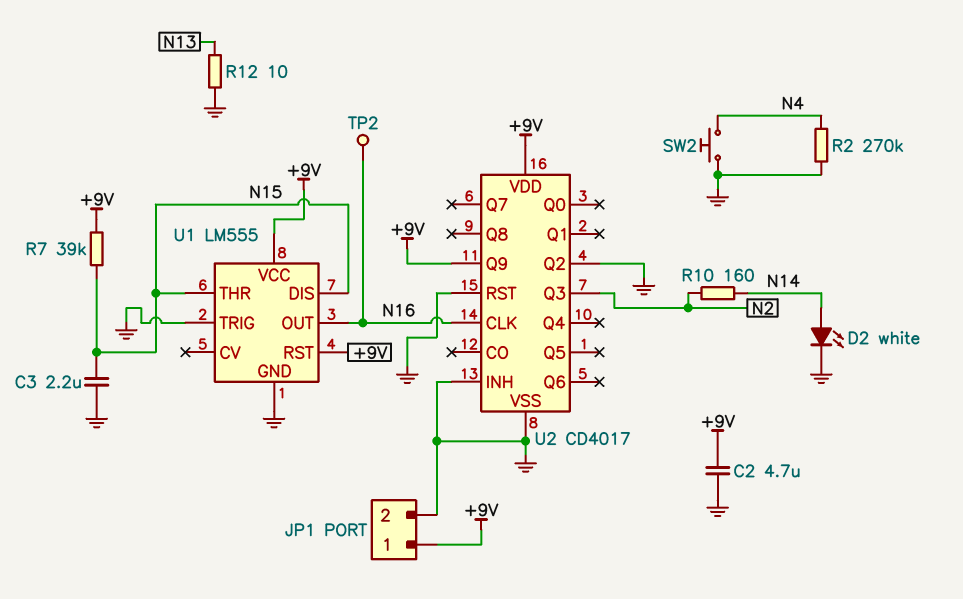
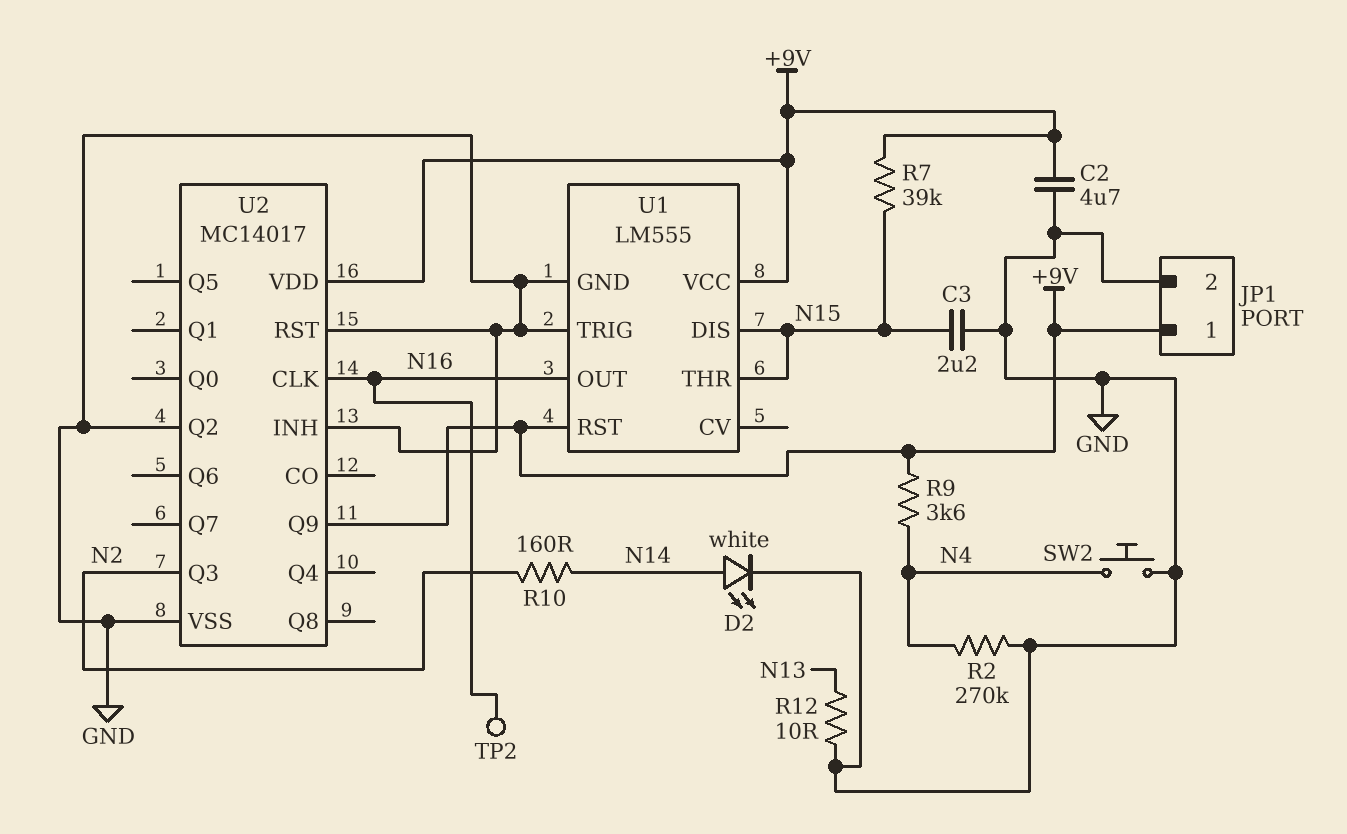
R9: none -> 3.6k (+9V, N4)
U2: CD4017 -> MC14017

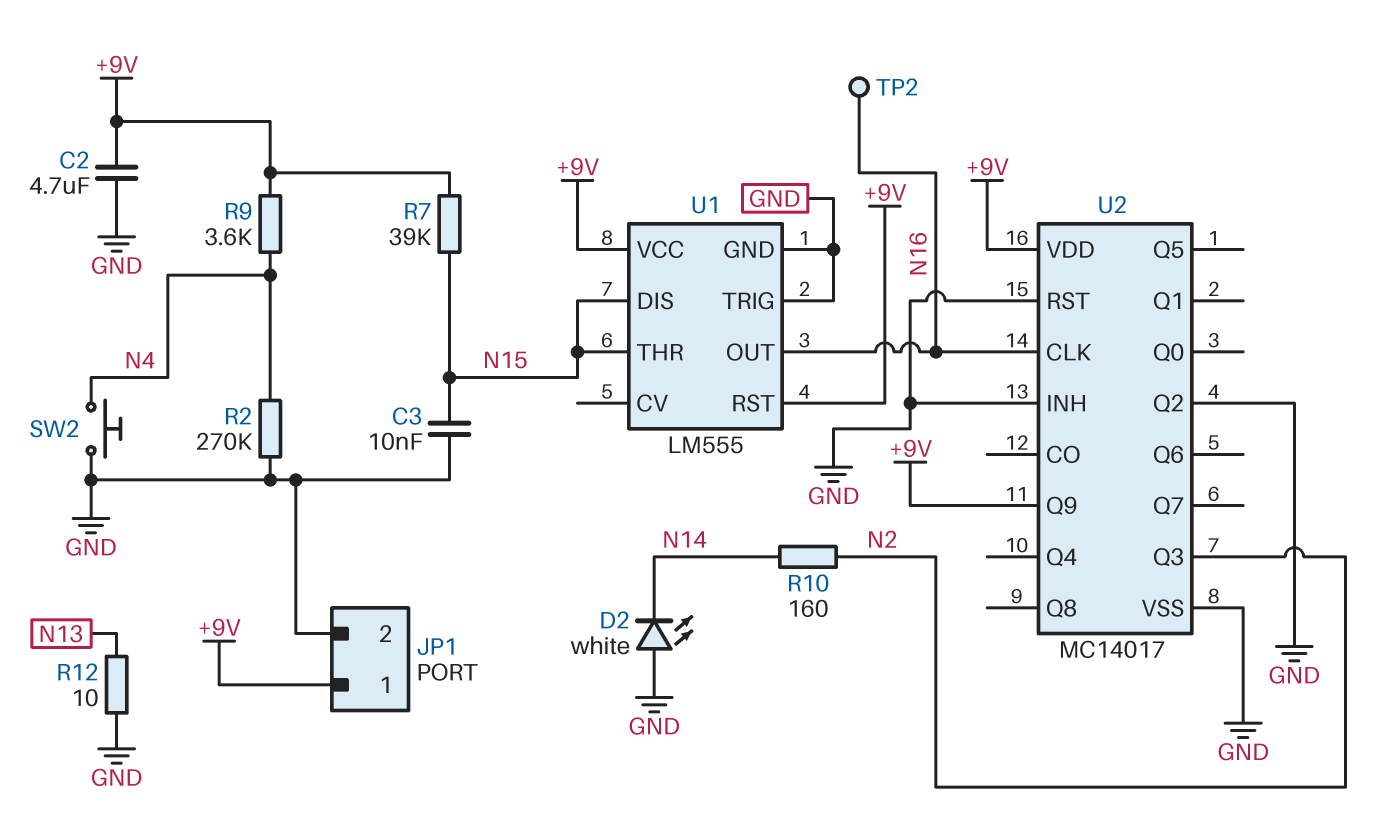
C3: 2.2uF (GND, N15) -> 10nF (GND, N15)
D2: LED white (A N14, K GND) -> LED white (A GND, K N14)

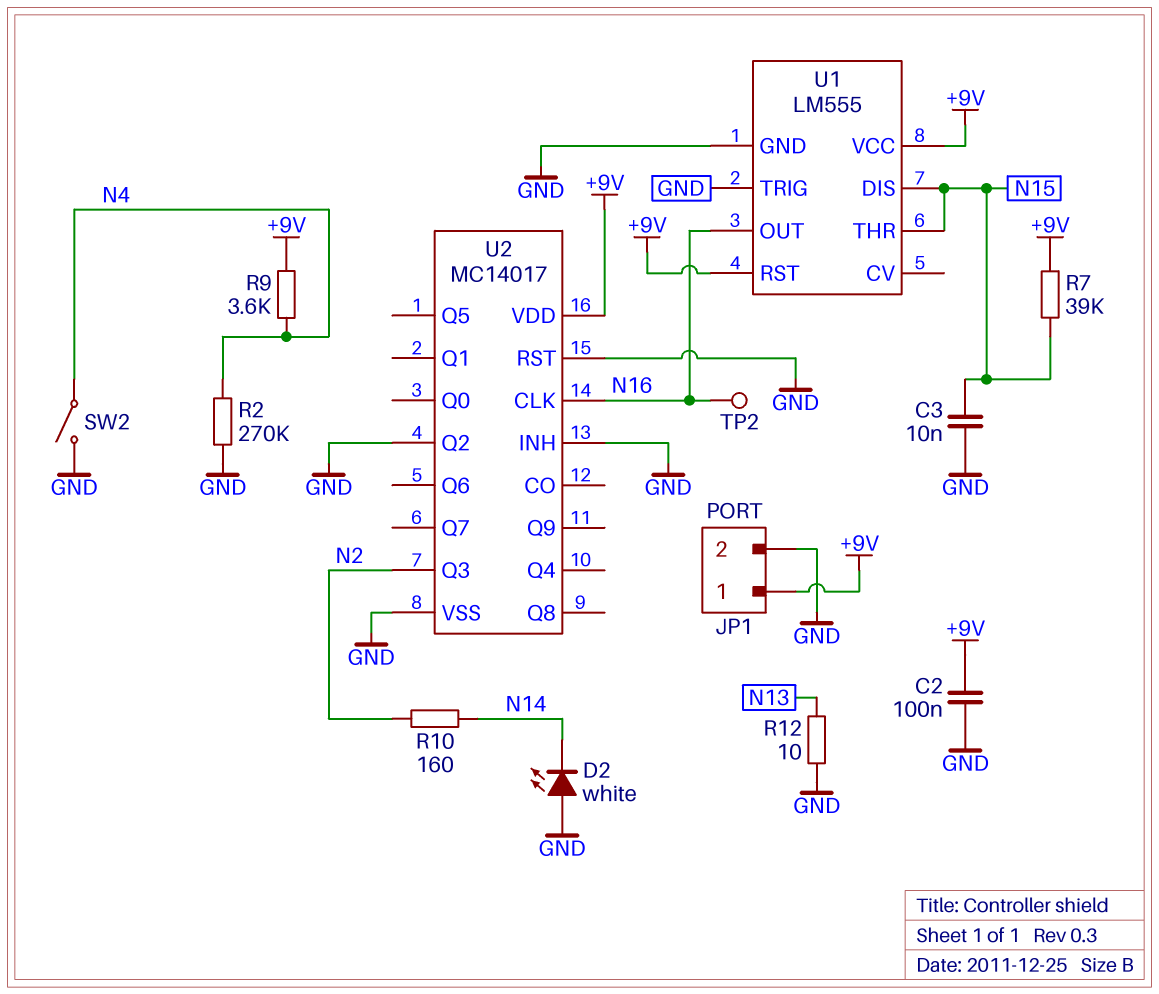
C2: 4.7uF (+9V, GND) -> 100nF (+9V, GND)
SW2: button (GND, N4) -> switch (GND, N4)
U2 pin Q9: +9V -> none

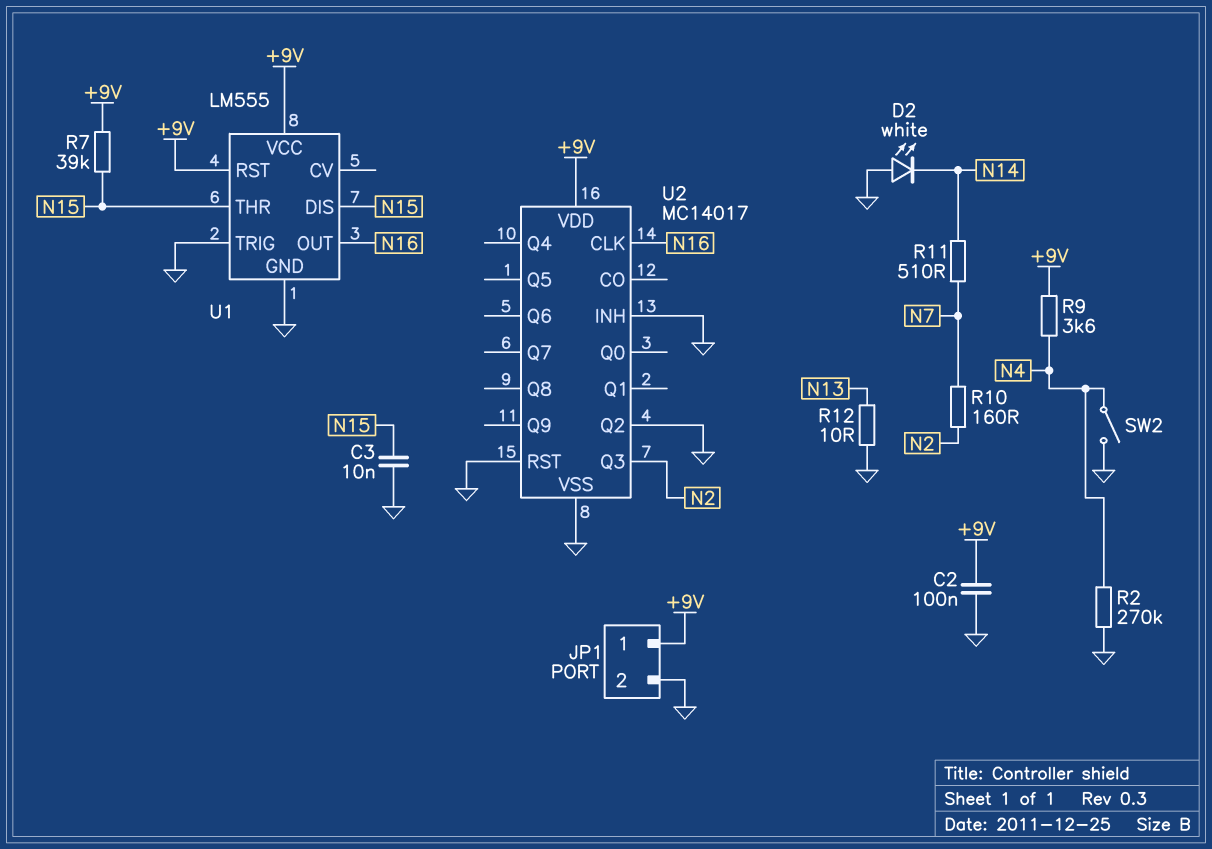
R10: 160 (N2, N14) -> 160 (N2, N7)
R11: none -> 510 (N7, N14)
TP2: test point (N16) -> none

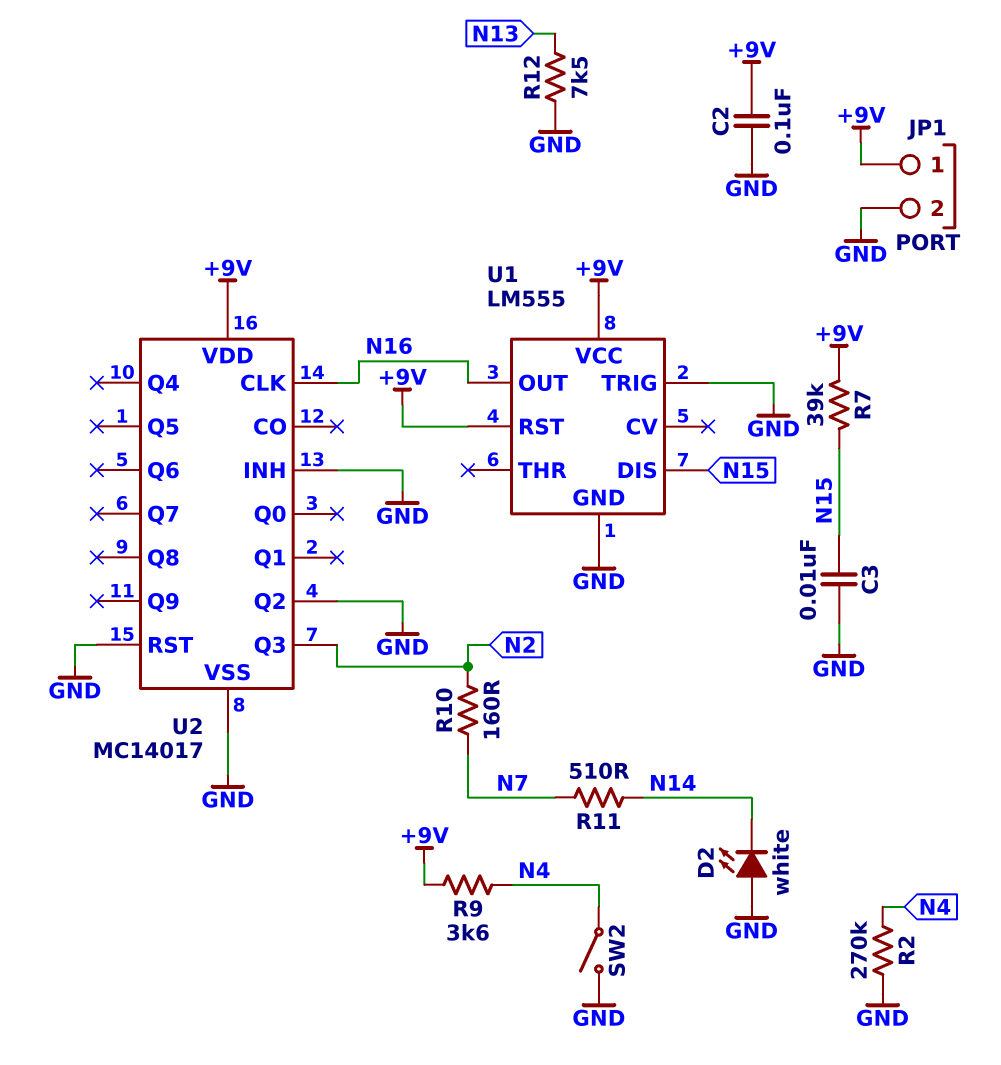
R12: 10 (GND, N13) -> 7.5k (GND, N13)
U1 pin THR: N15 -> none

